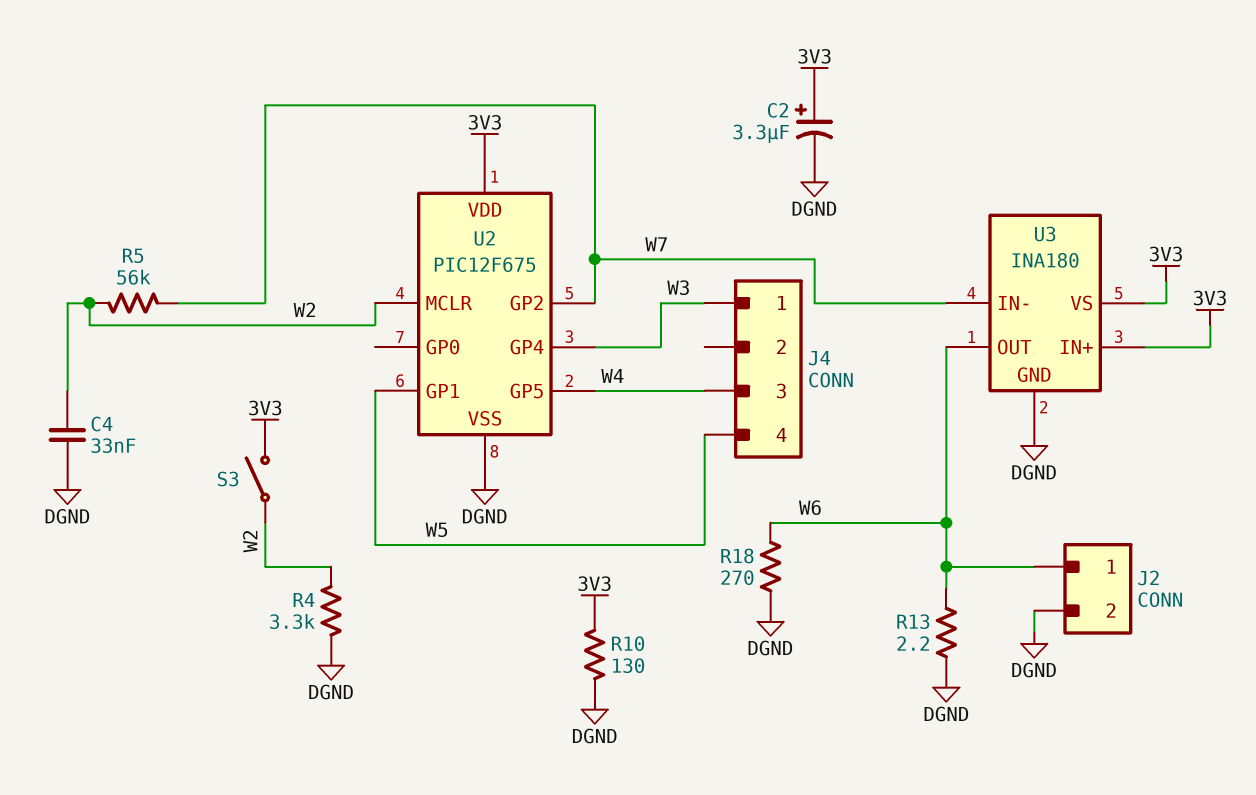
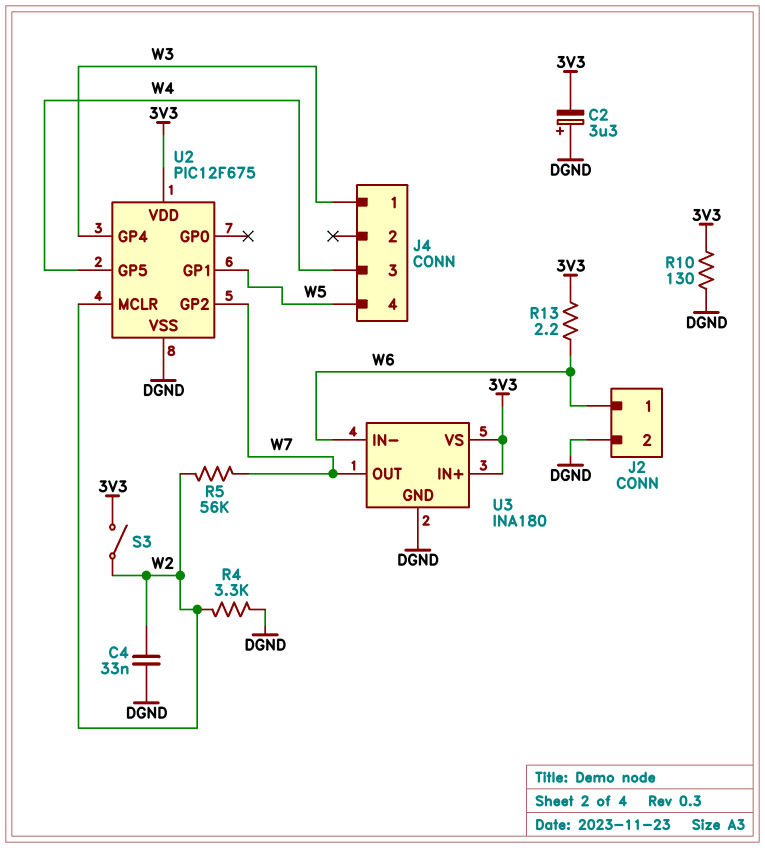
C2: 3.3uF (plus 3V3, minus DGND) -> 3.3uF (plus DGND, minus 3V3)
R13: 2.2 (DGND, W6) -> 2.2 (3V3, W6)
R18: 270 (DGND, W6) -> none
U3 pin IN-: W7 -> W6
U3 pin OUT: W6 -> W7

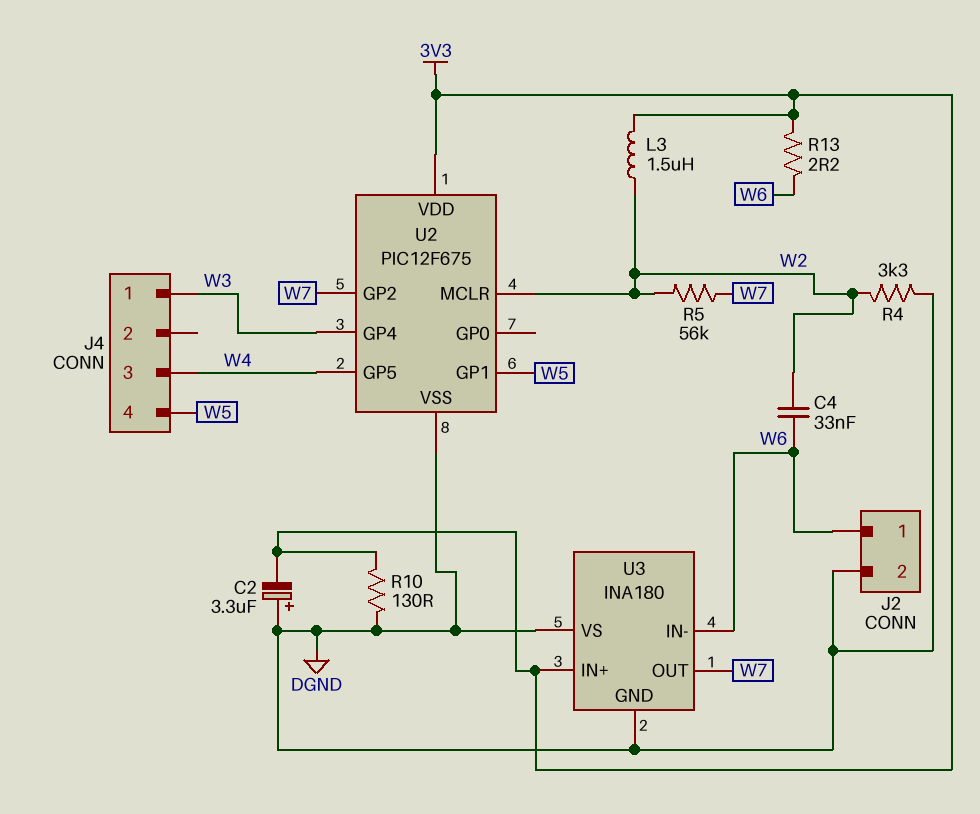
C4: 33nF (DGND, W2) -> 33nF (W2, W6)
L3: none -> 1.5uH (3V3, W2)
S3: switch (3V3, W2) -> none
U3 pin VS: 3V3 -> DGND

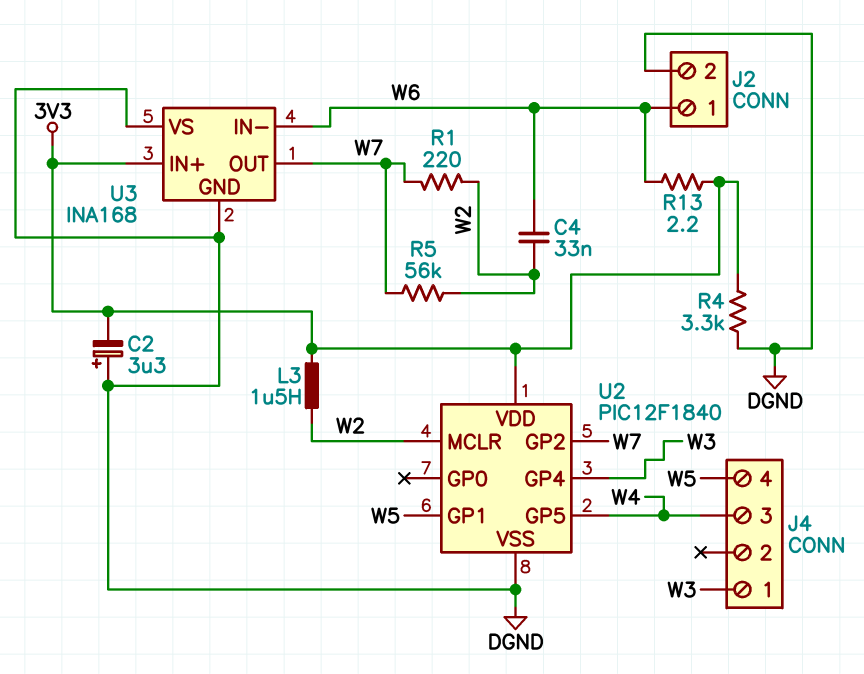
R1: none -> 220 (W2, W7)
R4: 3.3k (DGND, W2) -> 3.3k (3V3, DGND)
R10: 130 (3V3, DGND) -> none
U2: PIC12F675 -> PIC12F1840
U3: INA180 -> INA168

